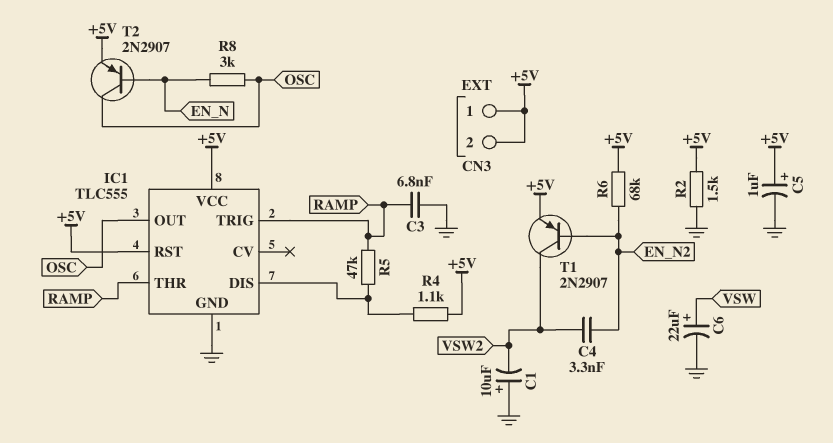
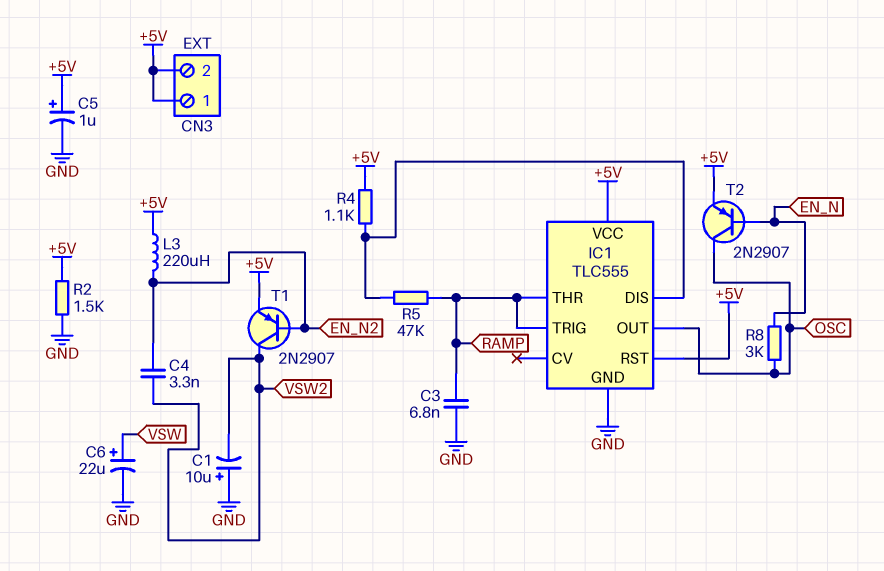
L3: none -> 220uH (+5V, EN_N2)
R6: 68k (+5V, EN_N2) -> none

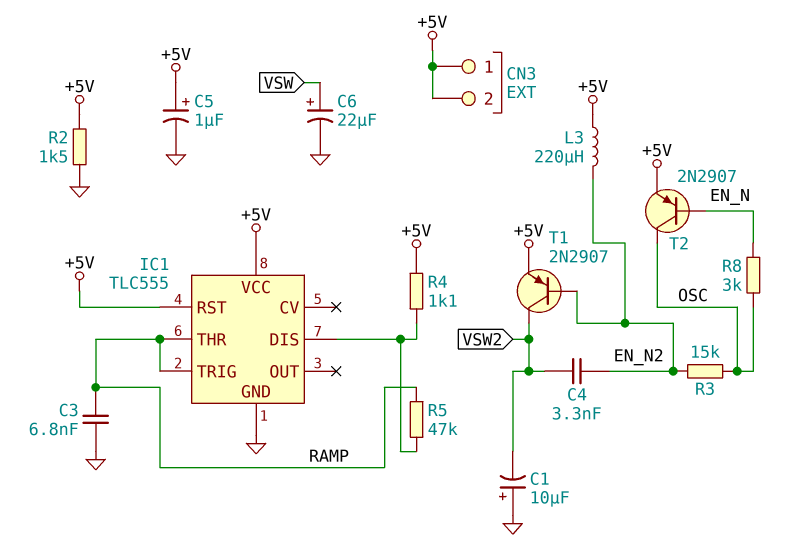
IC1 pin OUT: OSC -> none
R3: none -> 15k (EN_N2, OSC)

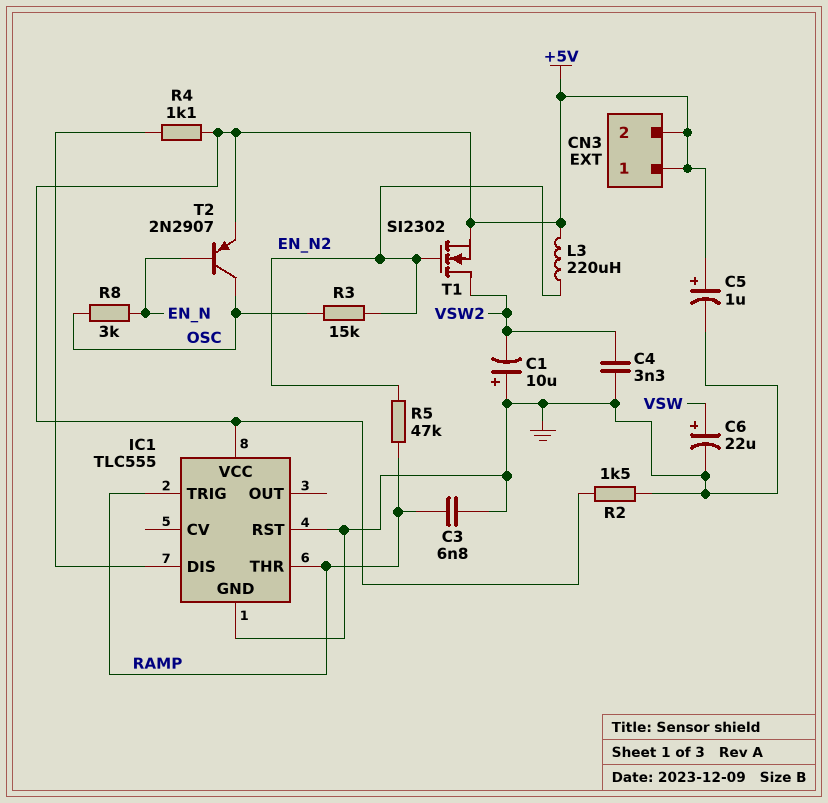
C4: 3.3nF (EN_N2, VSW2) -> 3.3nF (GND, VSW2)
IC1 pin RST: +5V -> GND
R5: 47k (IC1/DIS, RAMP) -> 47k (EN_N2, RAMP)
T1: PNP 2N2907 (B EN_N2, C VSW2, E +5V) -> NMOS SI2302 (G EN_N2, D VSW2, S +5V)

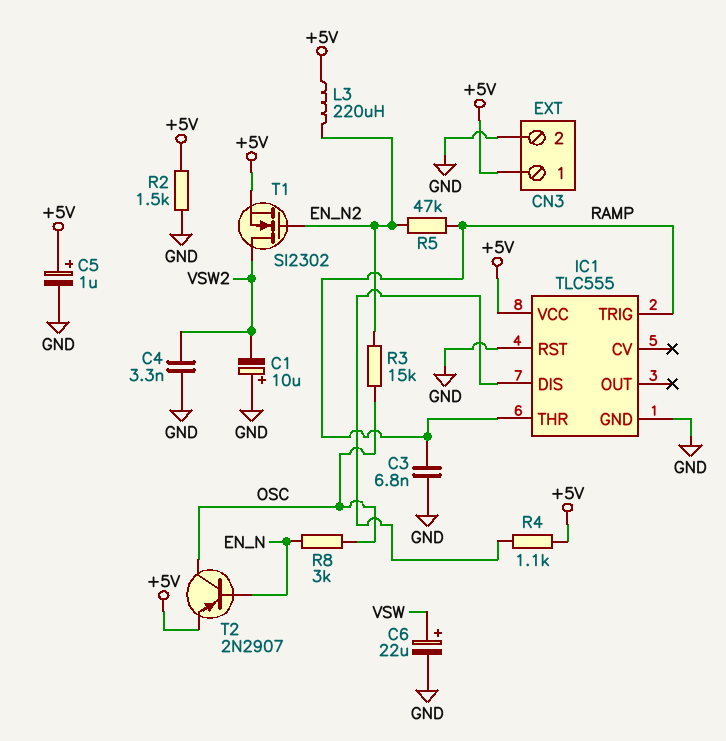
CN3 pin 2: +5V -> GND

